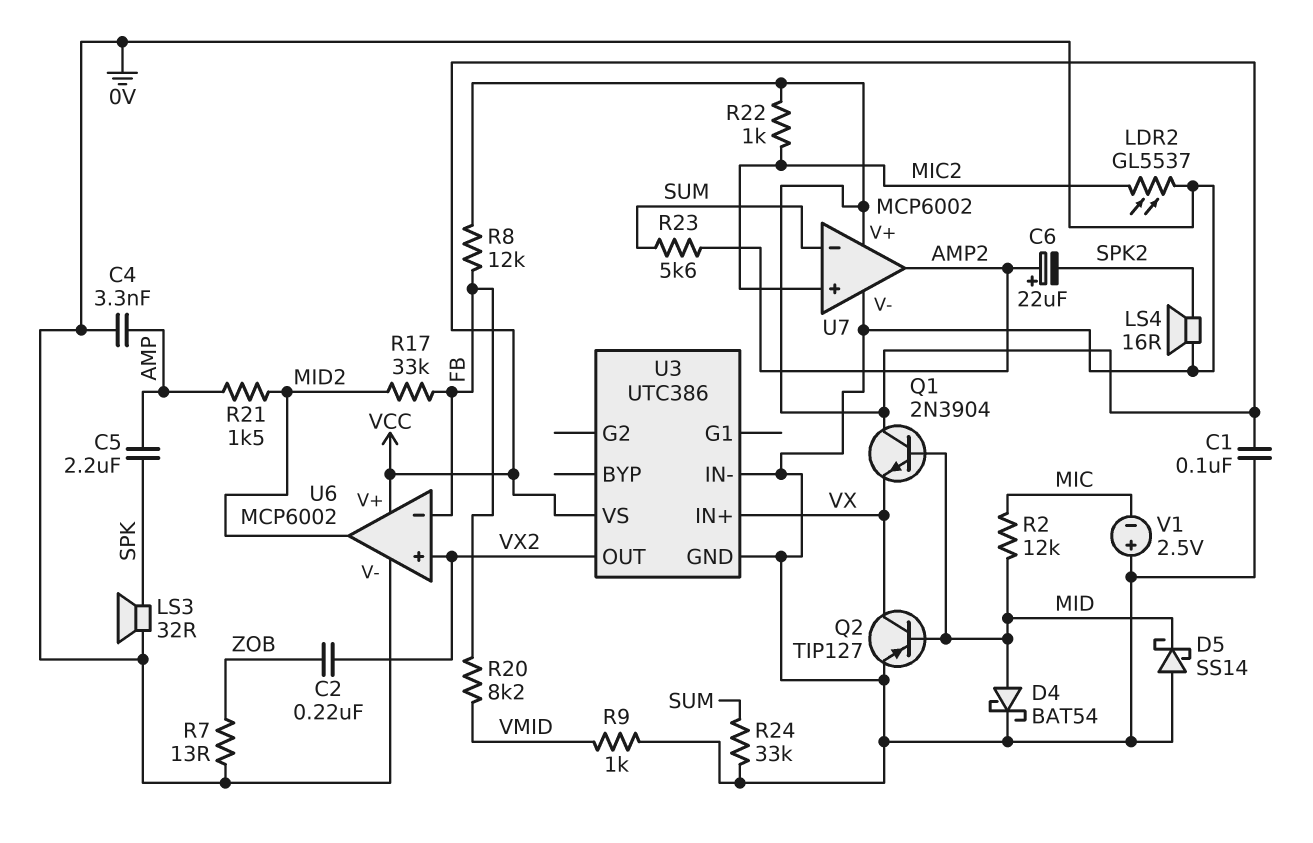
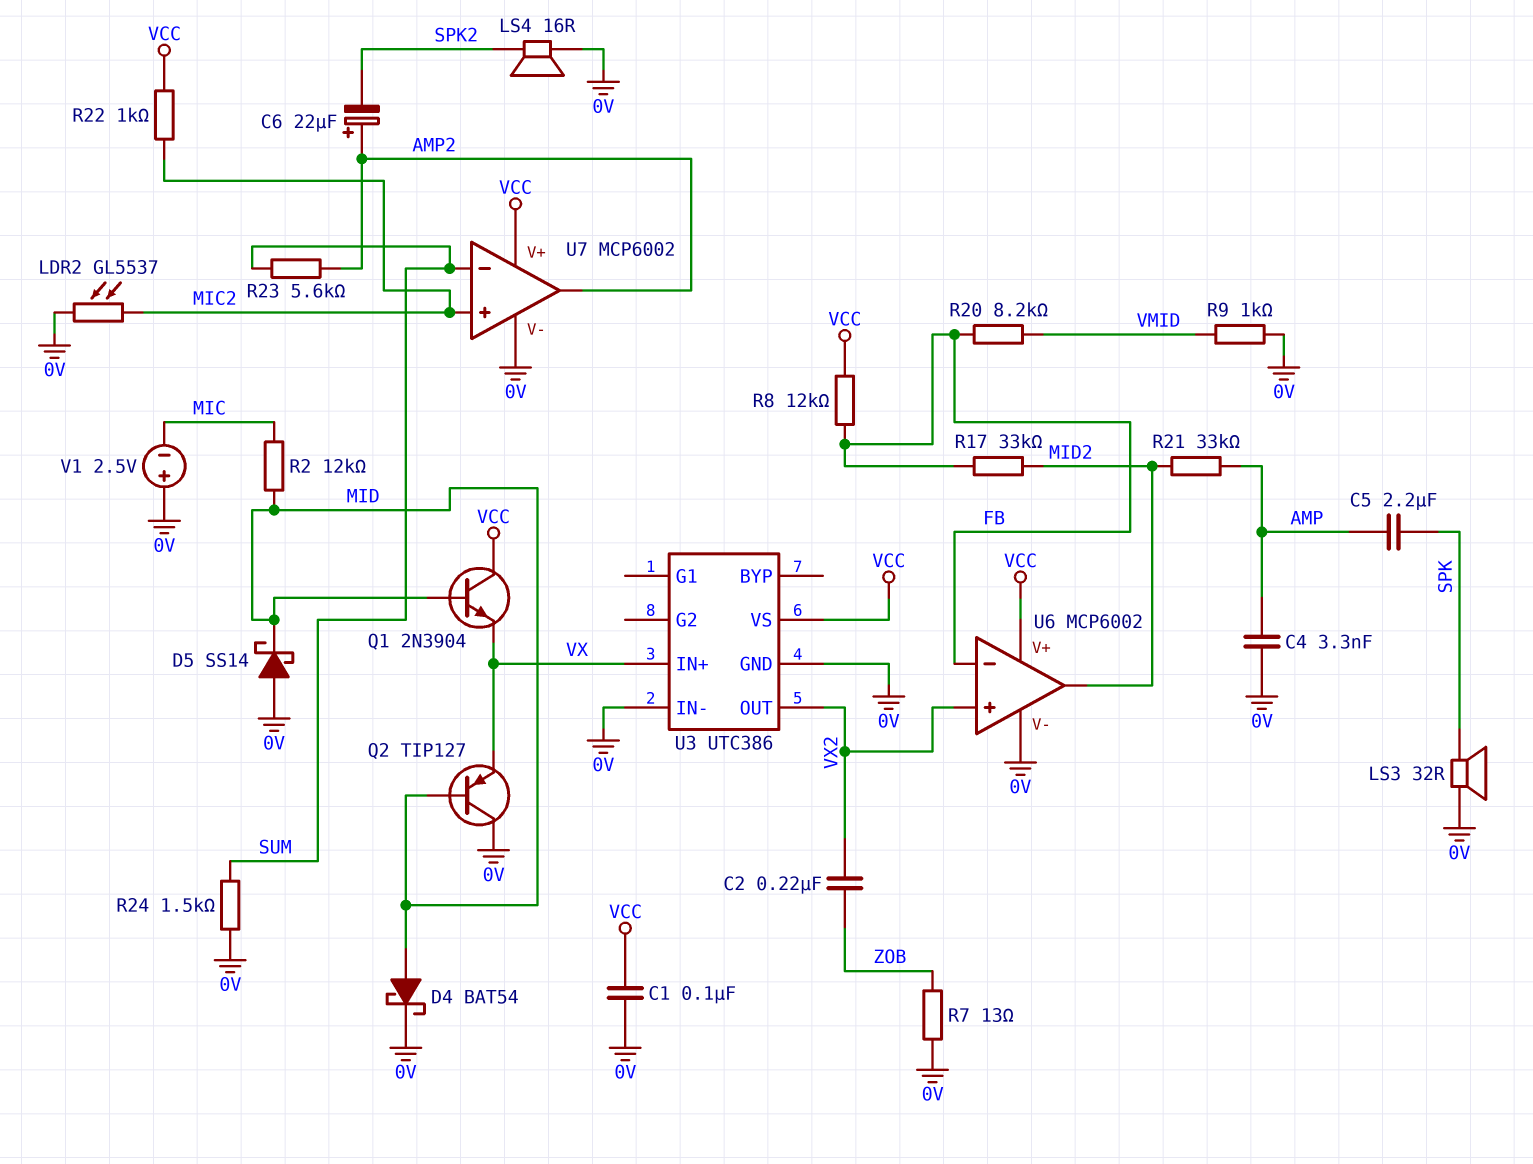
Q2: PNP TIP127 (B MID, C VX, E 0V) -> PNP TIP127 (B MID, C 0V, E VX)
R21: 1.5k (AMP, MID2) -> 33k (AMP, MID2)
R24: 33k (0V, SUM) -> 1.5k (0V, SUM)

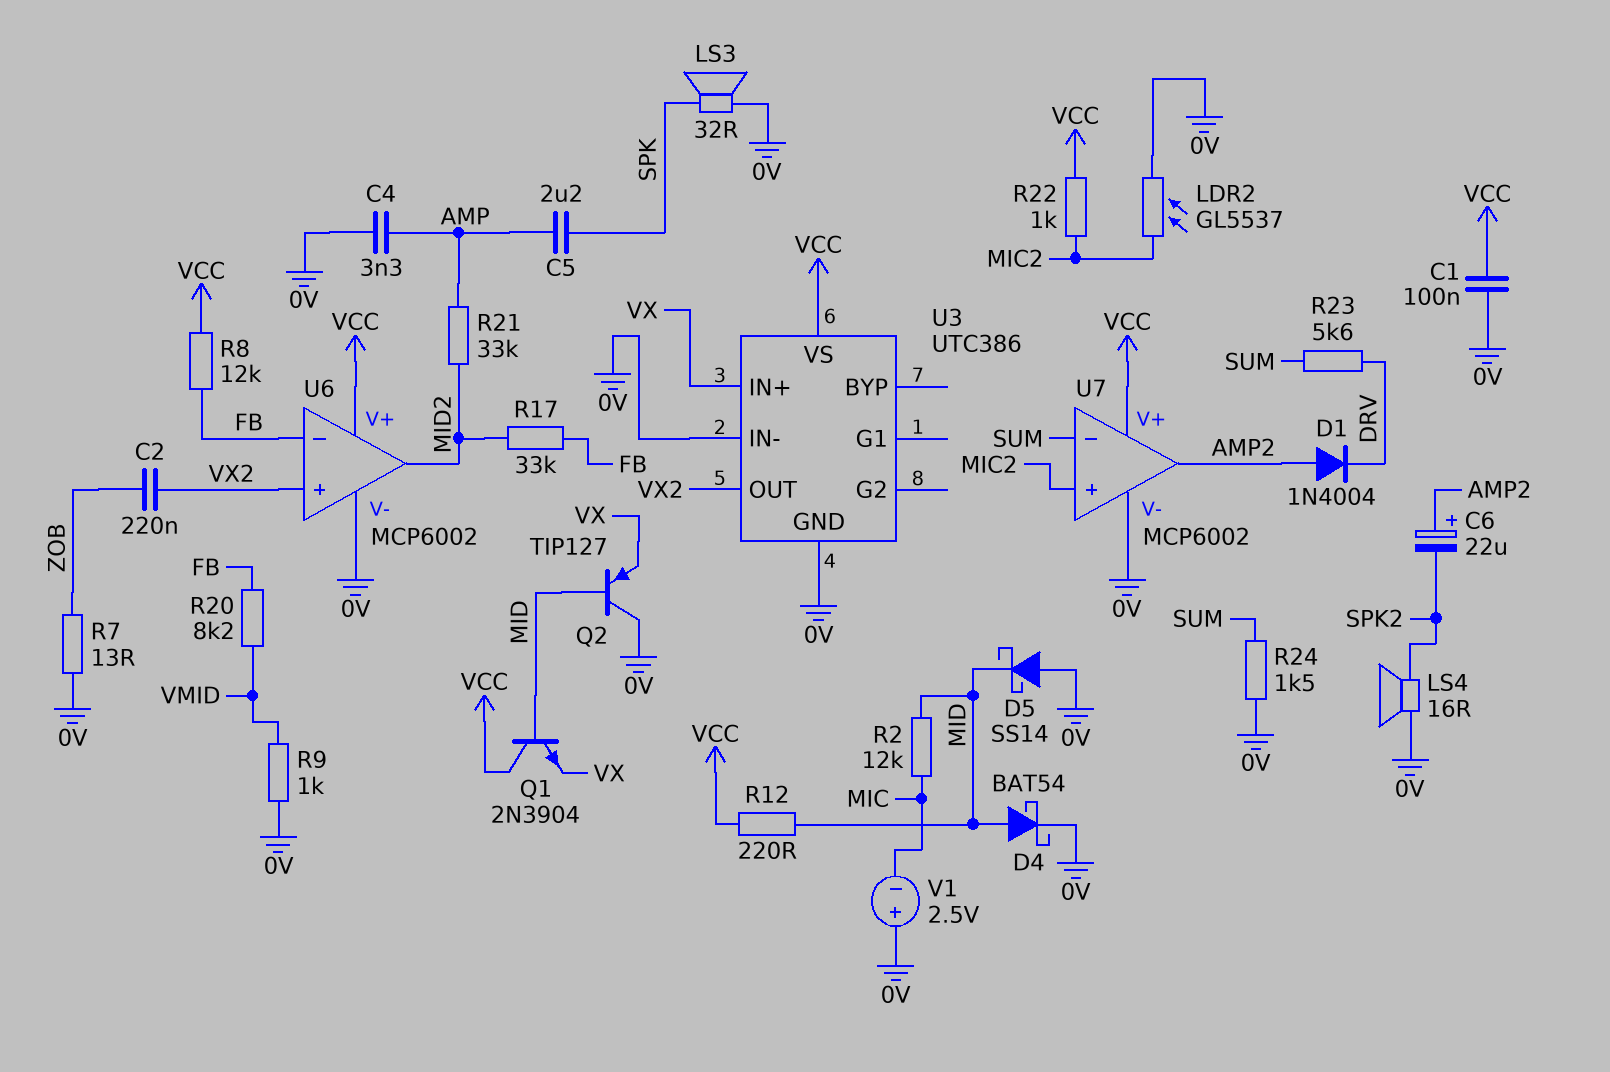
D1: none -> diode 1N4004 (A AMP2, K DRV)
R12: none -> 220 (MID, VCC)
R23: 5.6k (AMP2, SUM) -> 5.6k (DRV, SUM)

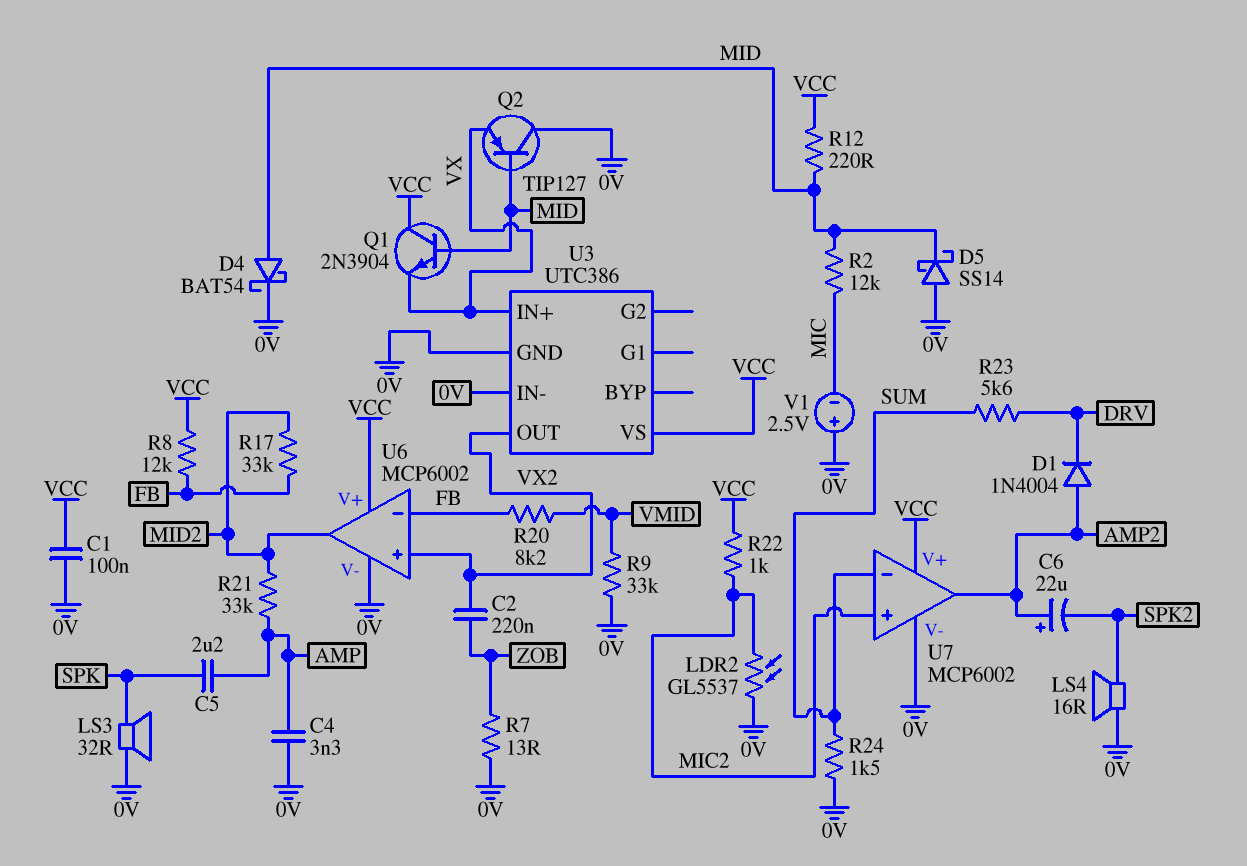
R9: 1k (0V, VMID) -> 33k (0V, VMID)

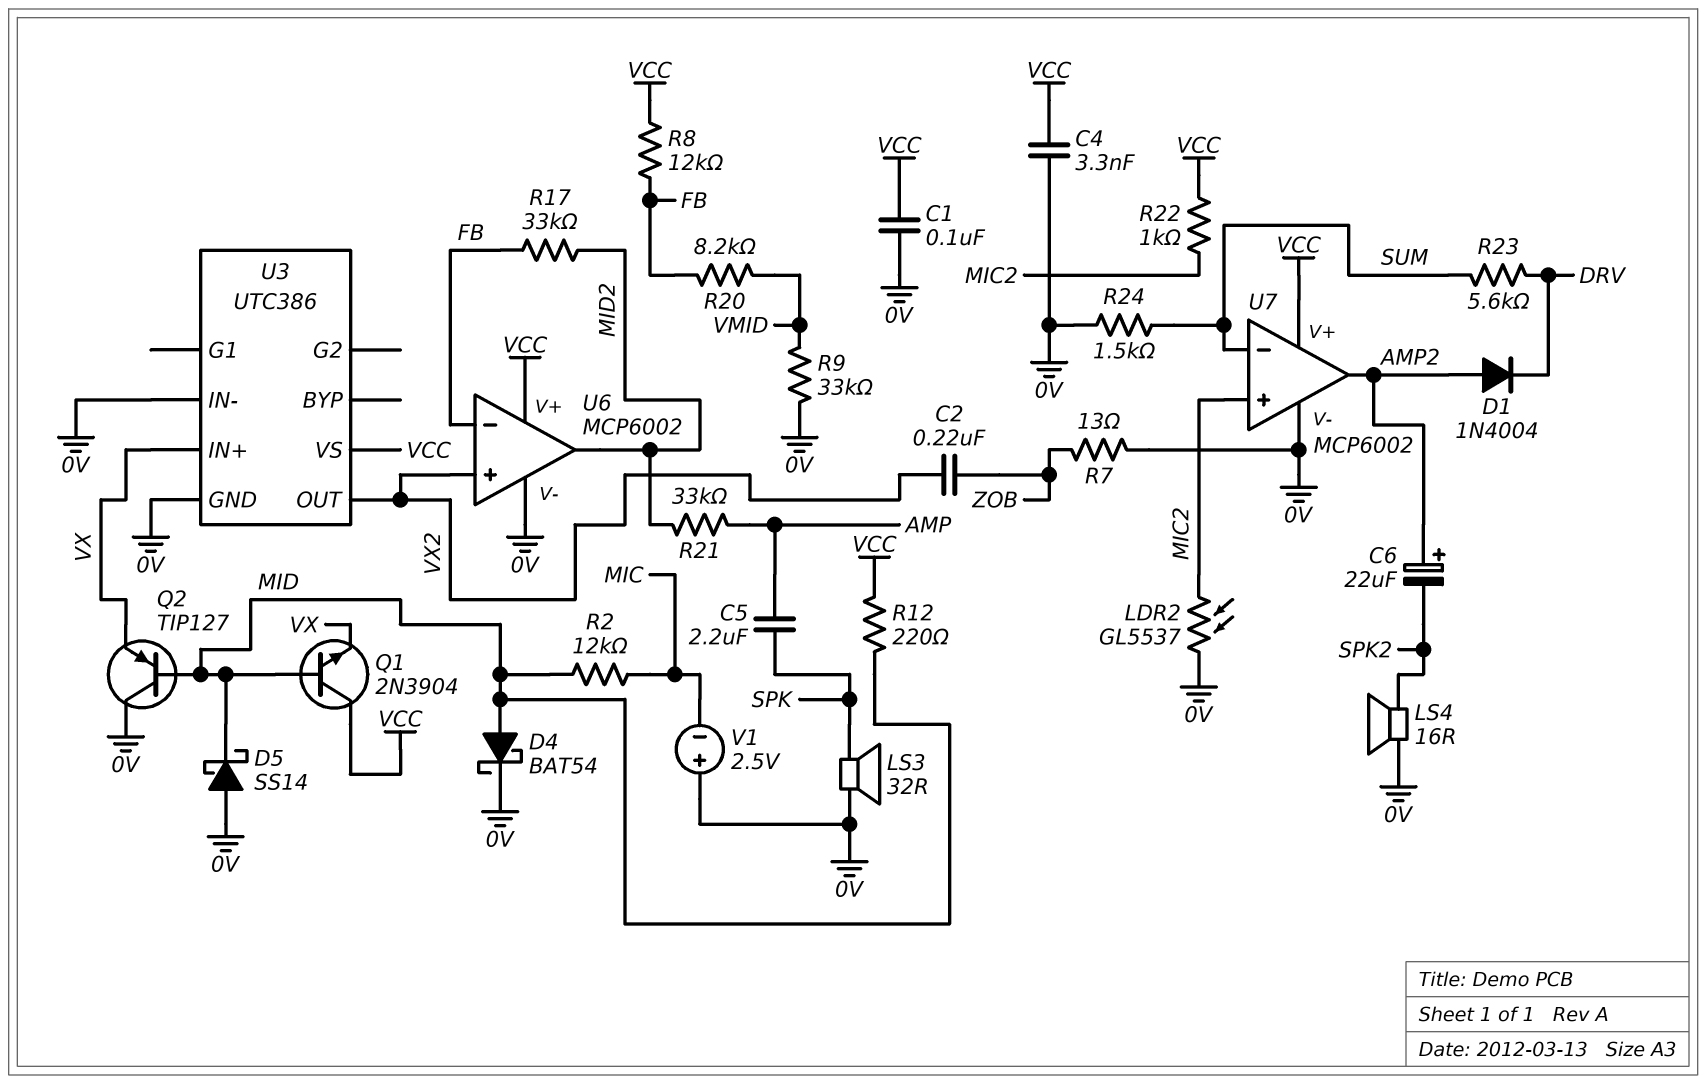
C4: 3.3nF (0V, AMP) -> 3.3nF (0V, VCC)

